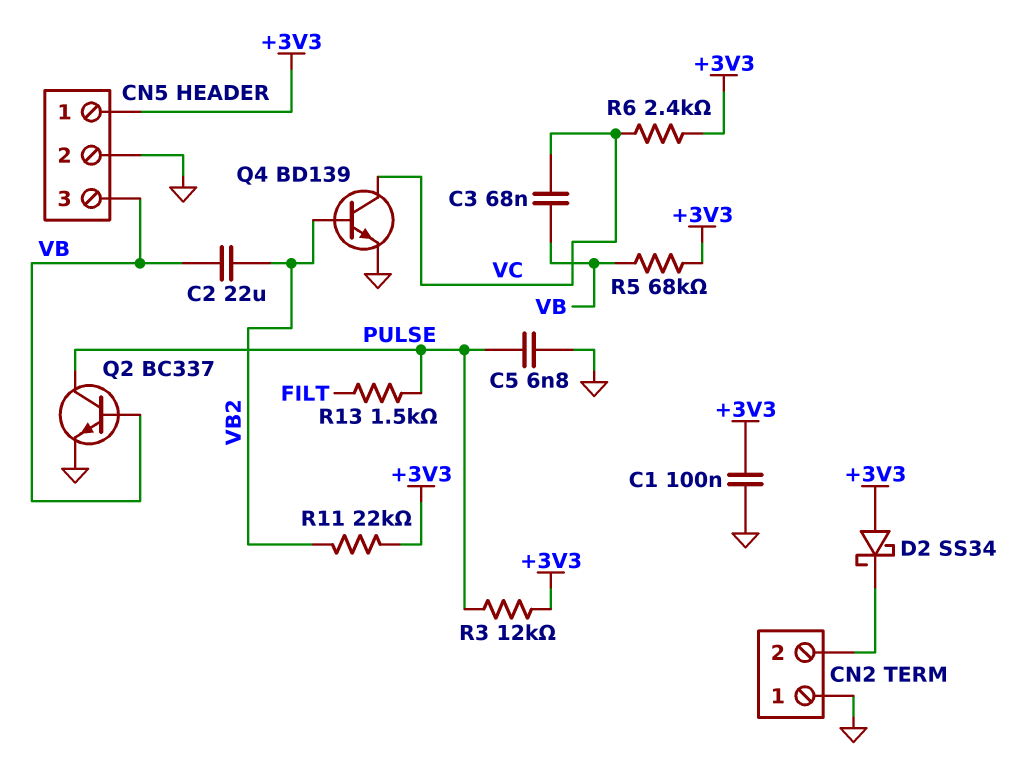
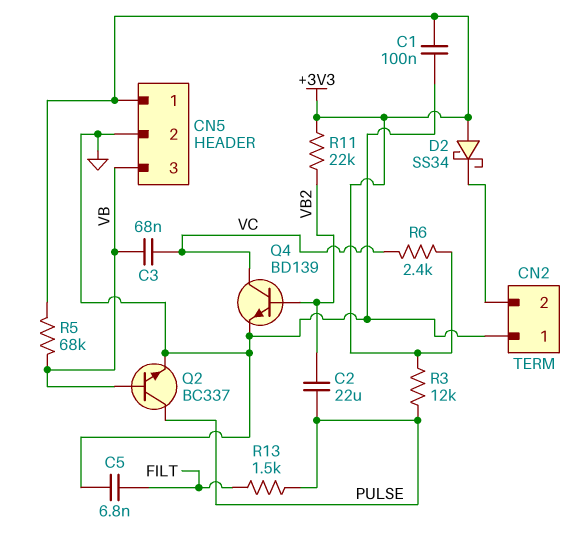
C2: 22uF (VB, VB2) -> 22uF (PULSE, VB2)
C5: 6.8nF (GND, PULSE) -> 6.8nF (FILT, GND)

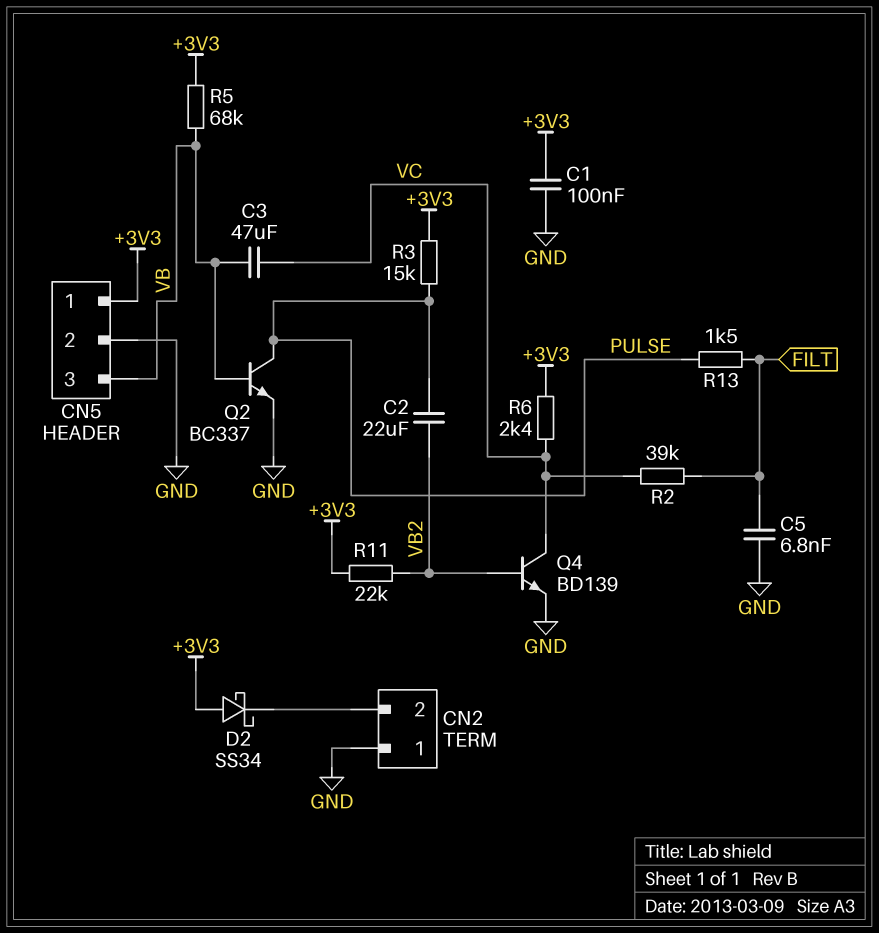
C3: 68nF (VB, VC) -> 47uF (VB, VC)
R2: none -> 39k (FILT, VC)
R3: 12k (+3V3, PULSE) -> 15k (+3V3, PULSE)

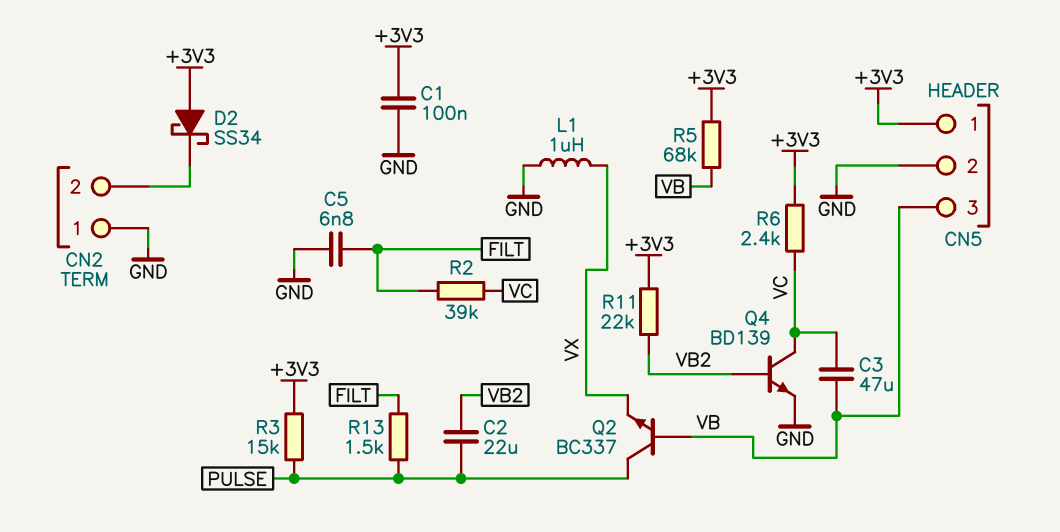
L1: none -> 1uH (GND, VX)
Q2: NPN BC337 (B VB, C PULSE, E GND) -> NPN BC337 (B VB, C PULSE, E VX)

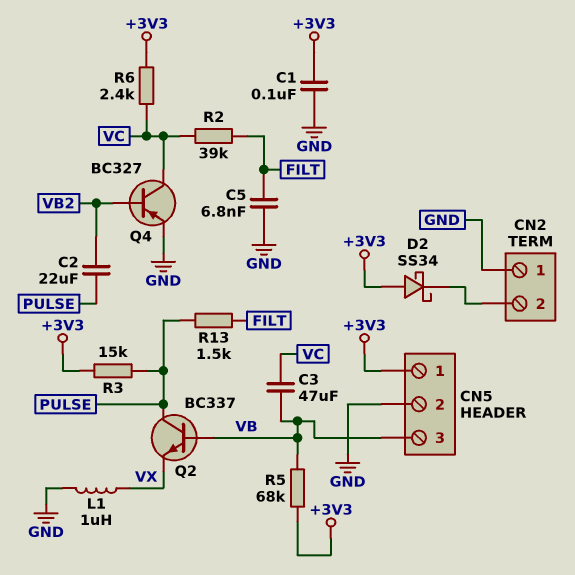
Q4: NPN BD139 (B VB2, C VC, E GND) -> PNP BC327 (B VB2, C VC, E GND)
R11: 22k (+3V3, VB2) -> none

